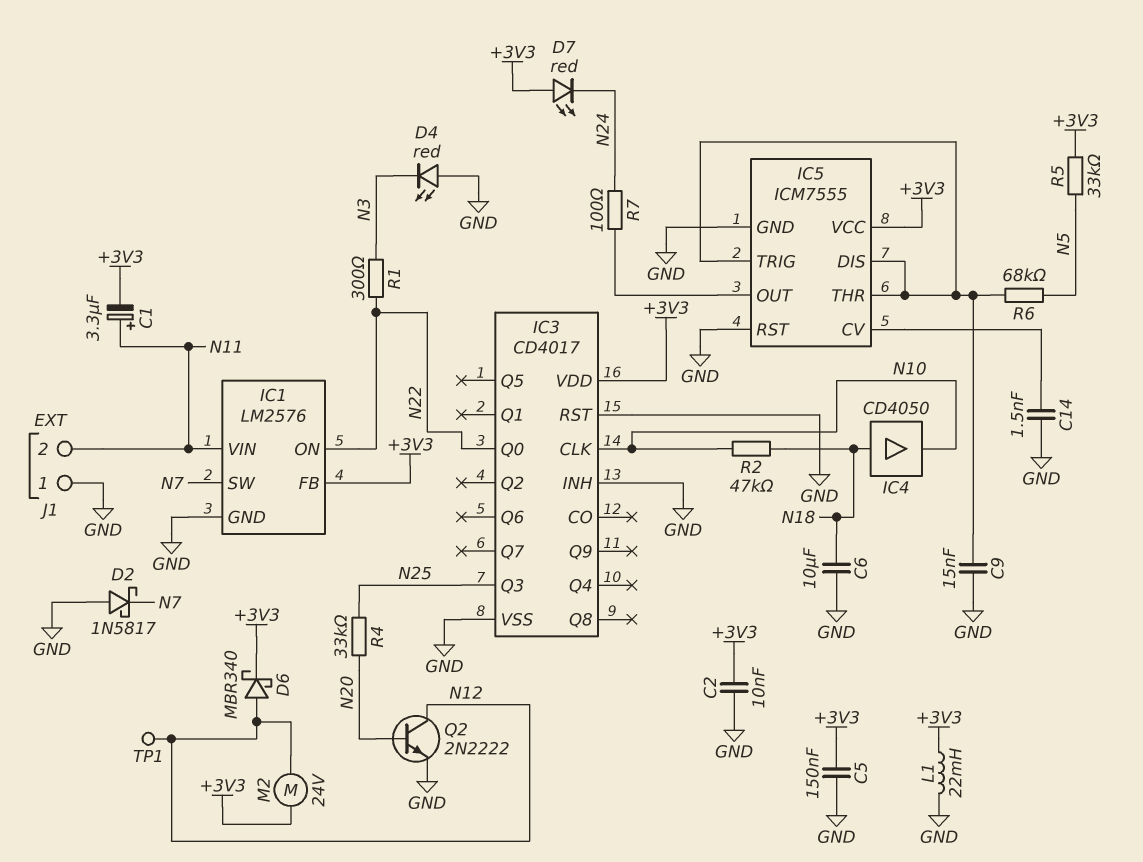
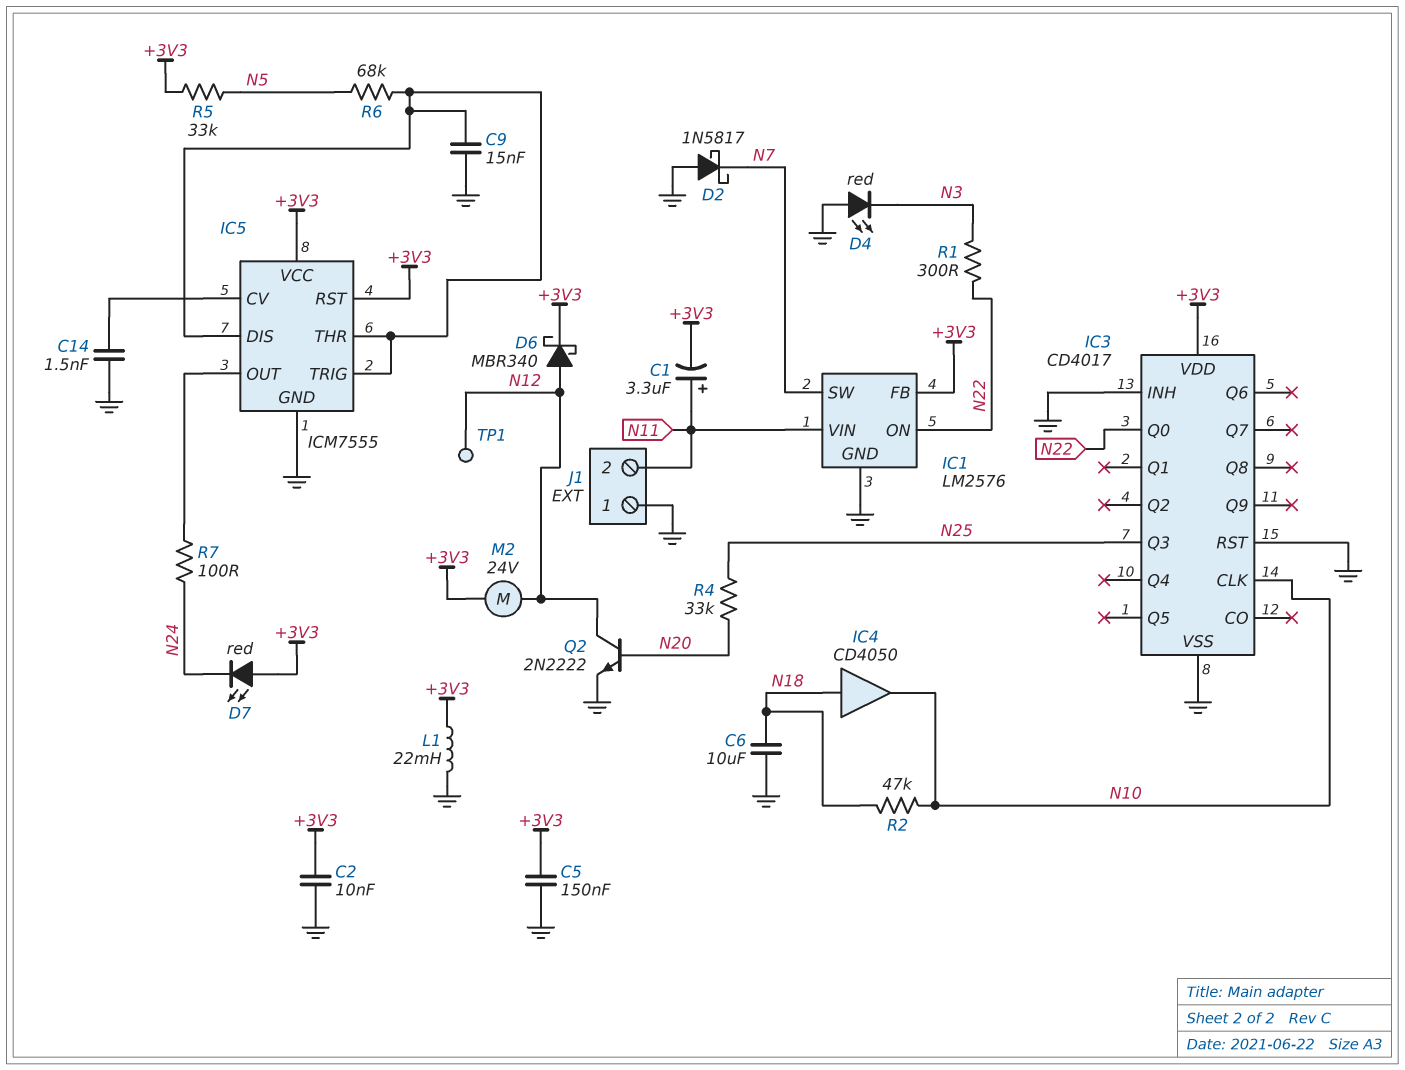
IC5 pin RST: GND -> +3V3

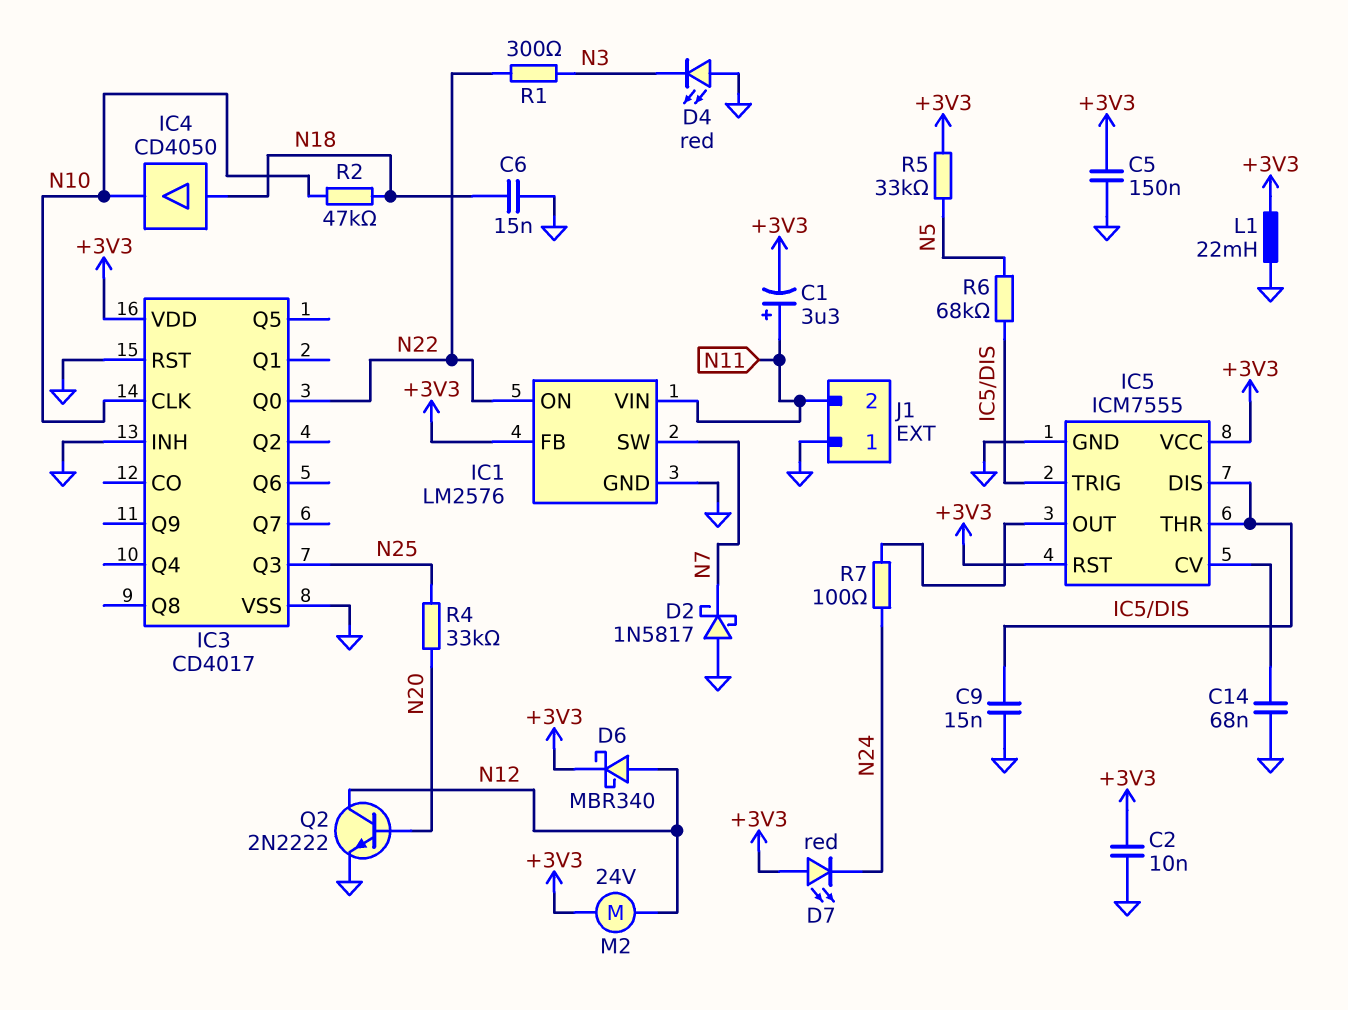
C6: 10uF (GND, N18) -> 15nF (GND, N18)
C14: 1.5nF (GND, IC5/CV) -> 68nF (GND, IC5/CV)
TP1: test point (N12) -> none

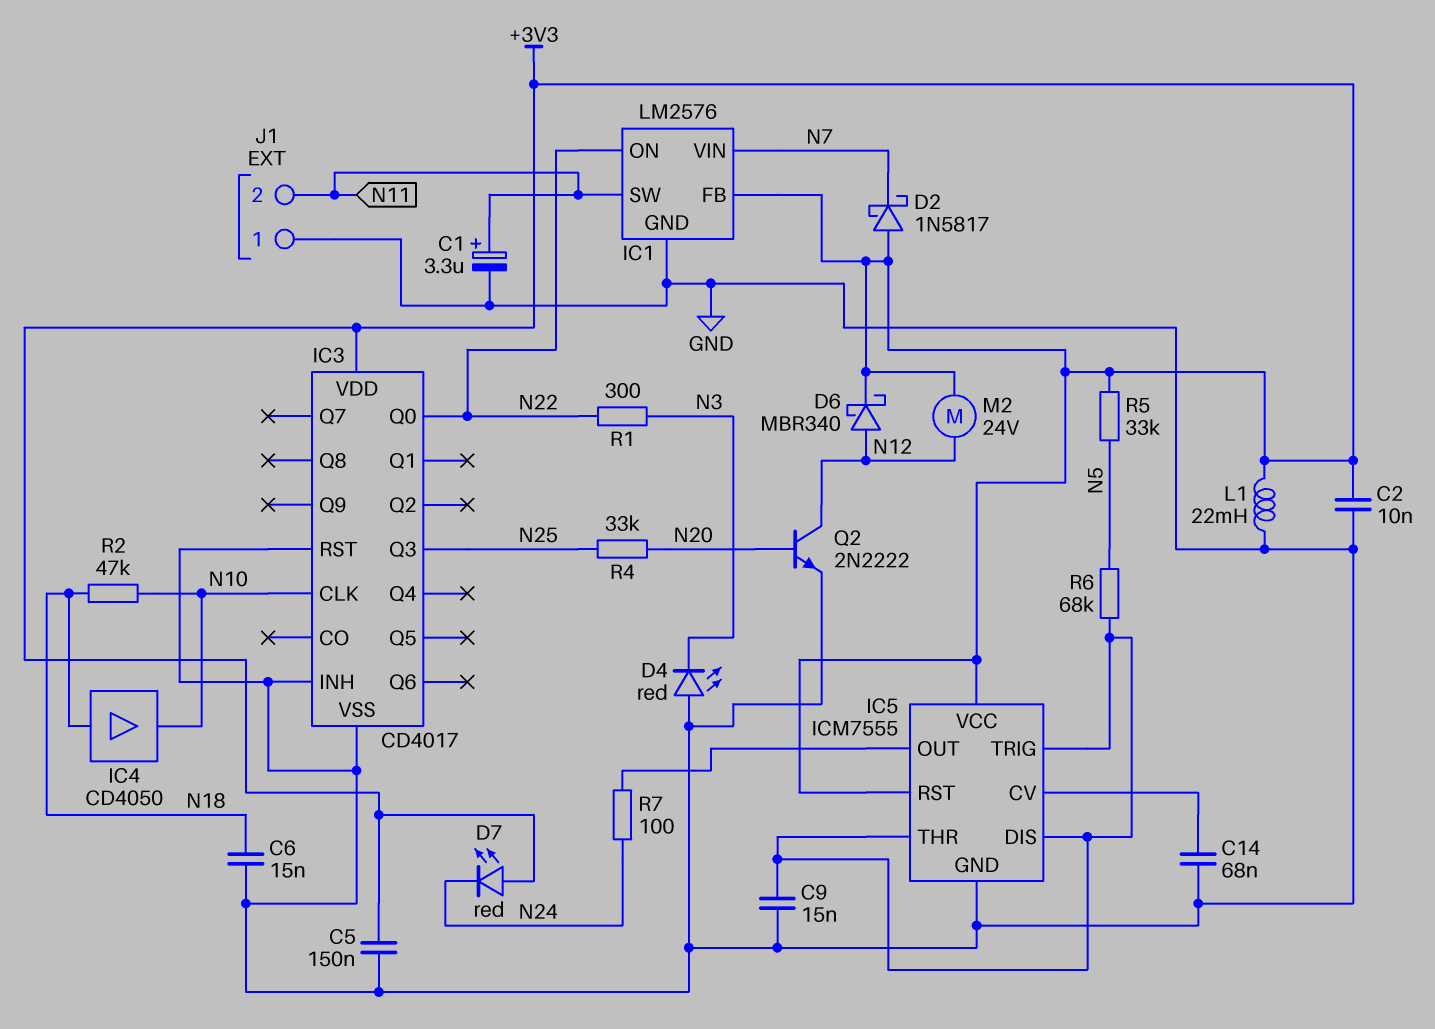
C1: 3.3uF (plus N11, minus +3V3) -> 3.3uF (plus N11, minus GND)
D2: schottky 1N5817 (A GND, K N7) -> schottky 1N5817 (A +3V3, K N7)
IC1 pin SW: N7 -> N11
IC1 pin VIN: N11 -> N7

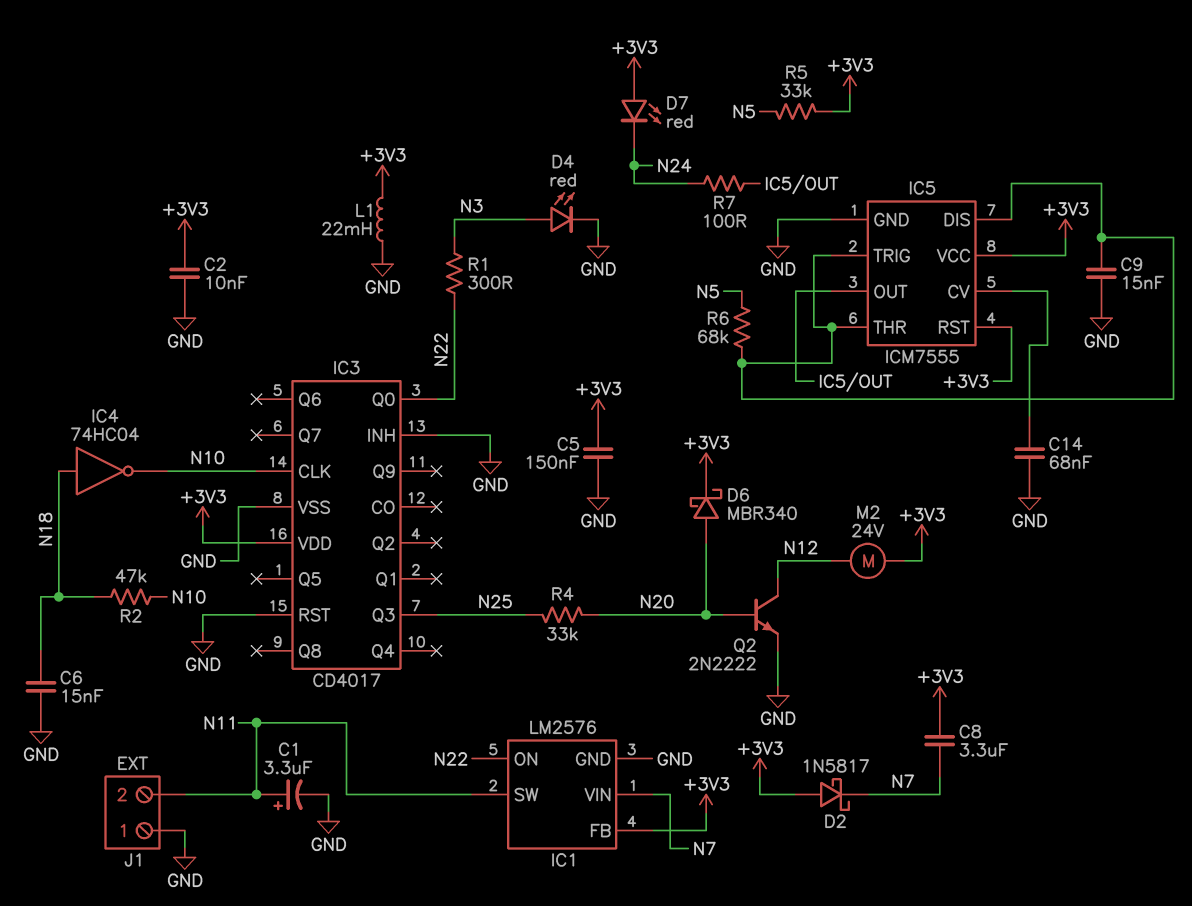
C8: none -> 3.3uF (+3V3, N7)
D4: LED red (A GND, K N3) -> LED red (A N3, K GND)
D6: schottky MBR340 (A N12, K +3V3) -> schottky MBR340 (A N20, K +3V3)
IC4: buffer CD4050 (in N18, out N10) -> NOT 74HC04 (in N18, out N10)

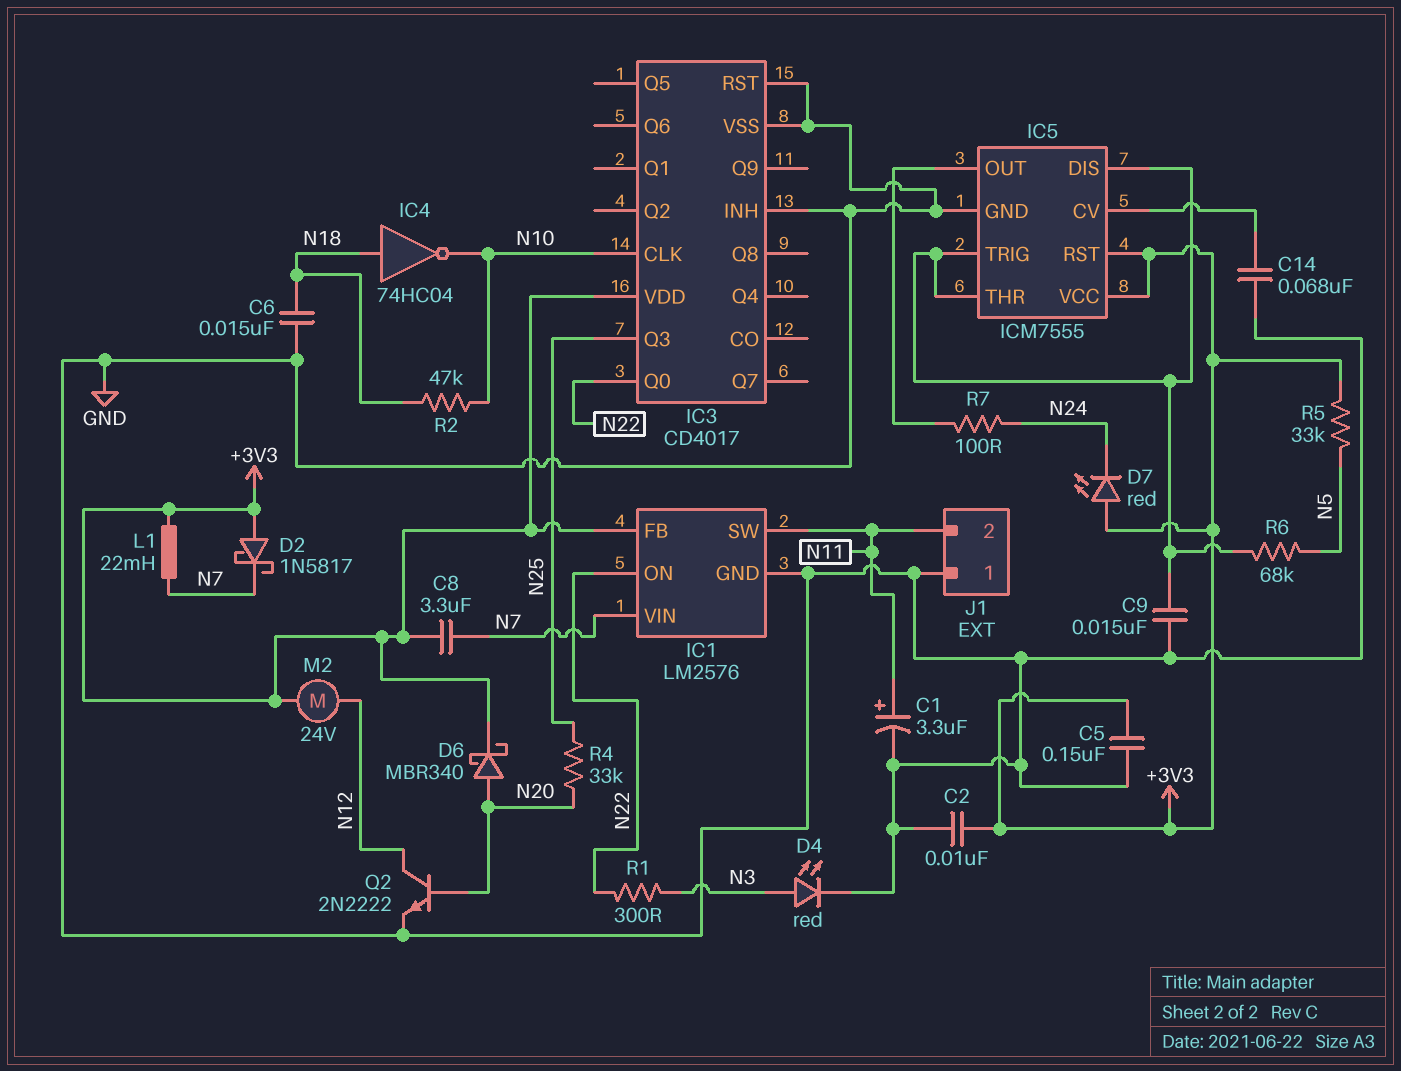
L1: 22mH (+3V3, GND) -> 22mH (+3V3, N7)

